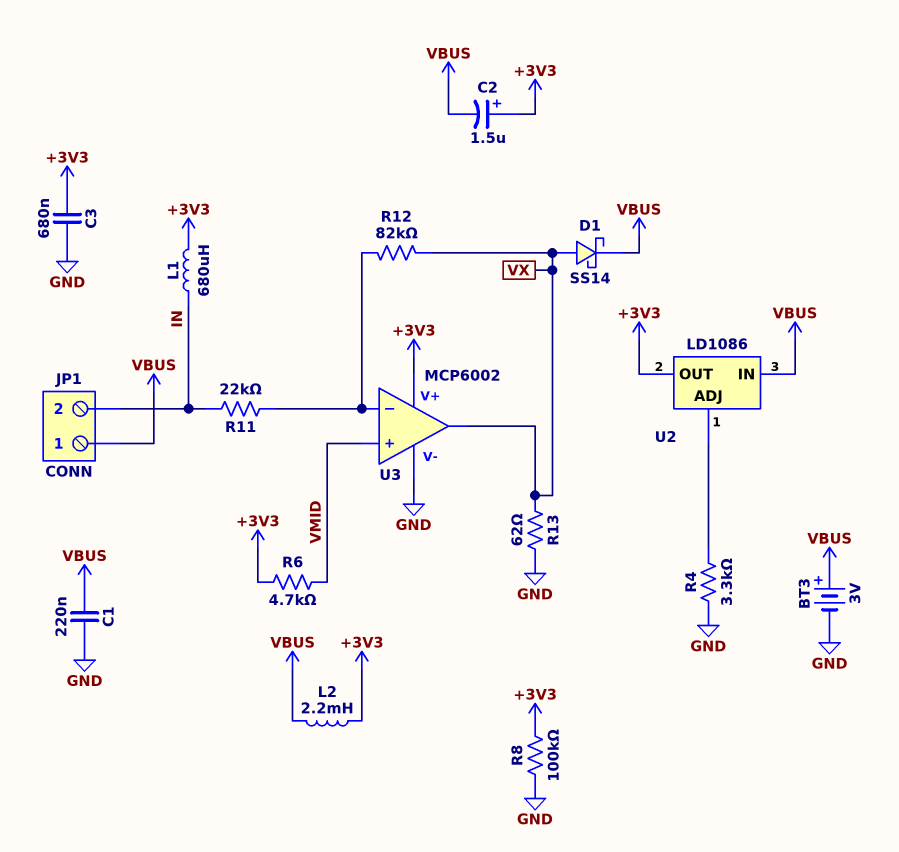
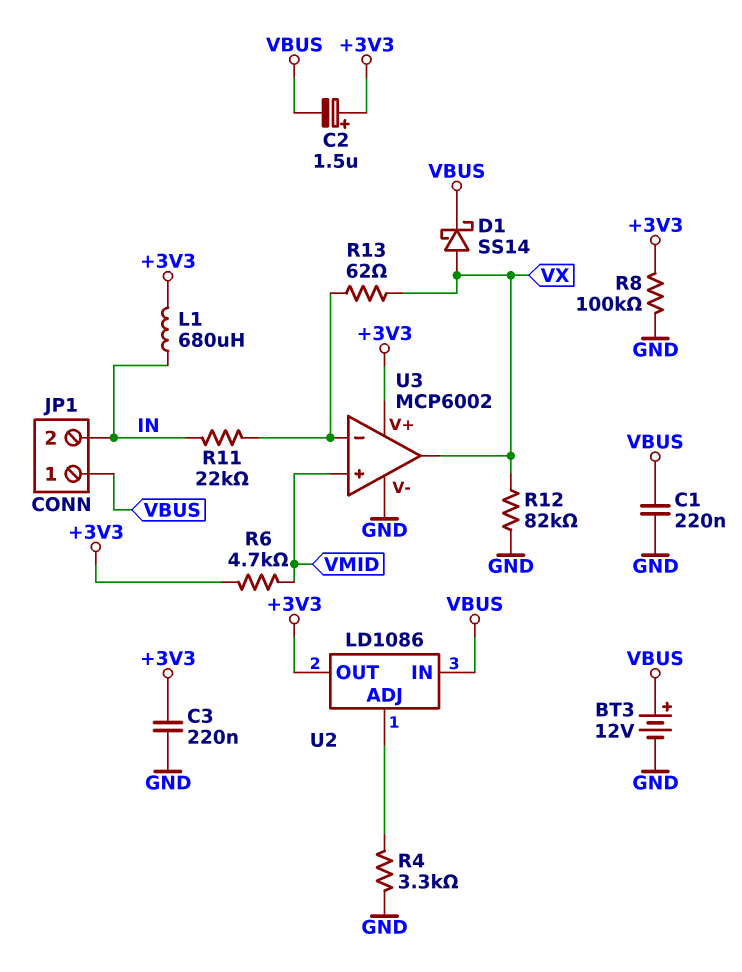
BT3: 3V (plus VBUS, minus GND) -> 12V (plus VBUS, minus GND)
C3: 680nF (+3V3, GND) -> 220nF (+3V3, GND)
L2: 2.2mH (+3V3, VBUS) -> none
R12: 82k (U3/in-, VX) -> 82k (GND, VX)
R13: 62 (GND, VX) -> 62 (U3/in-, VX)

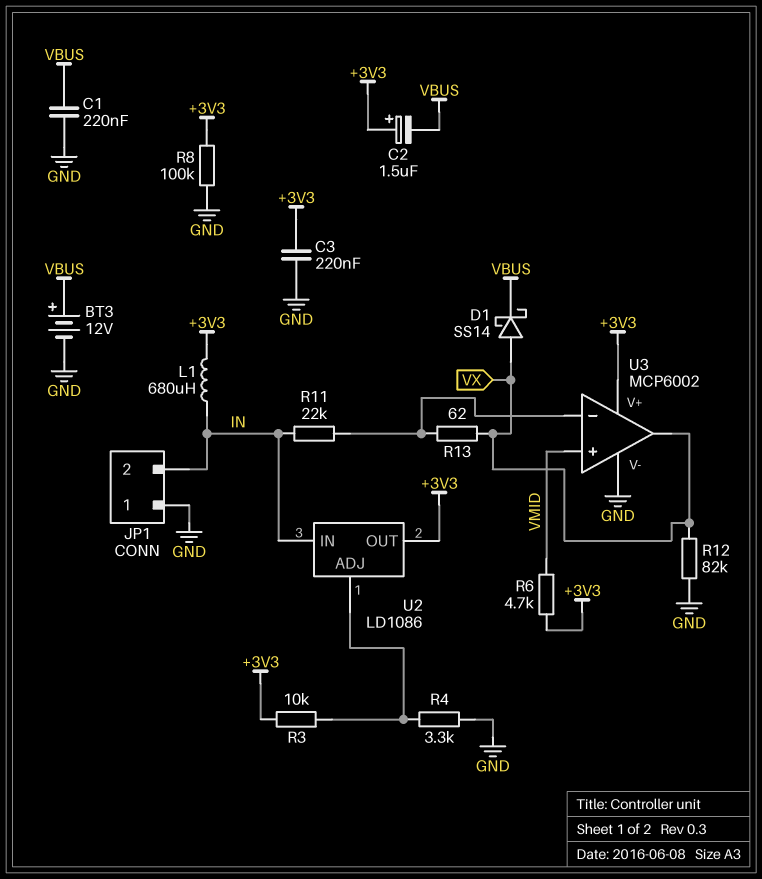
JP1 pin 1: VBUS -> GND
R3: none -> 10k (+3V3, U2/ADJ)
U2 pin IN: VBUS -> IN

